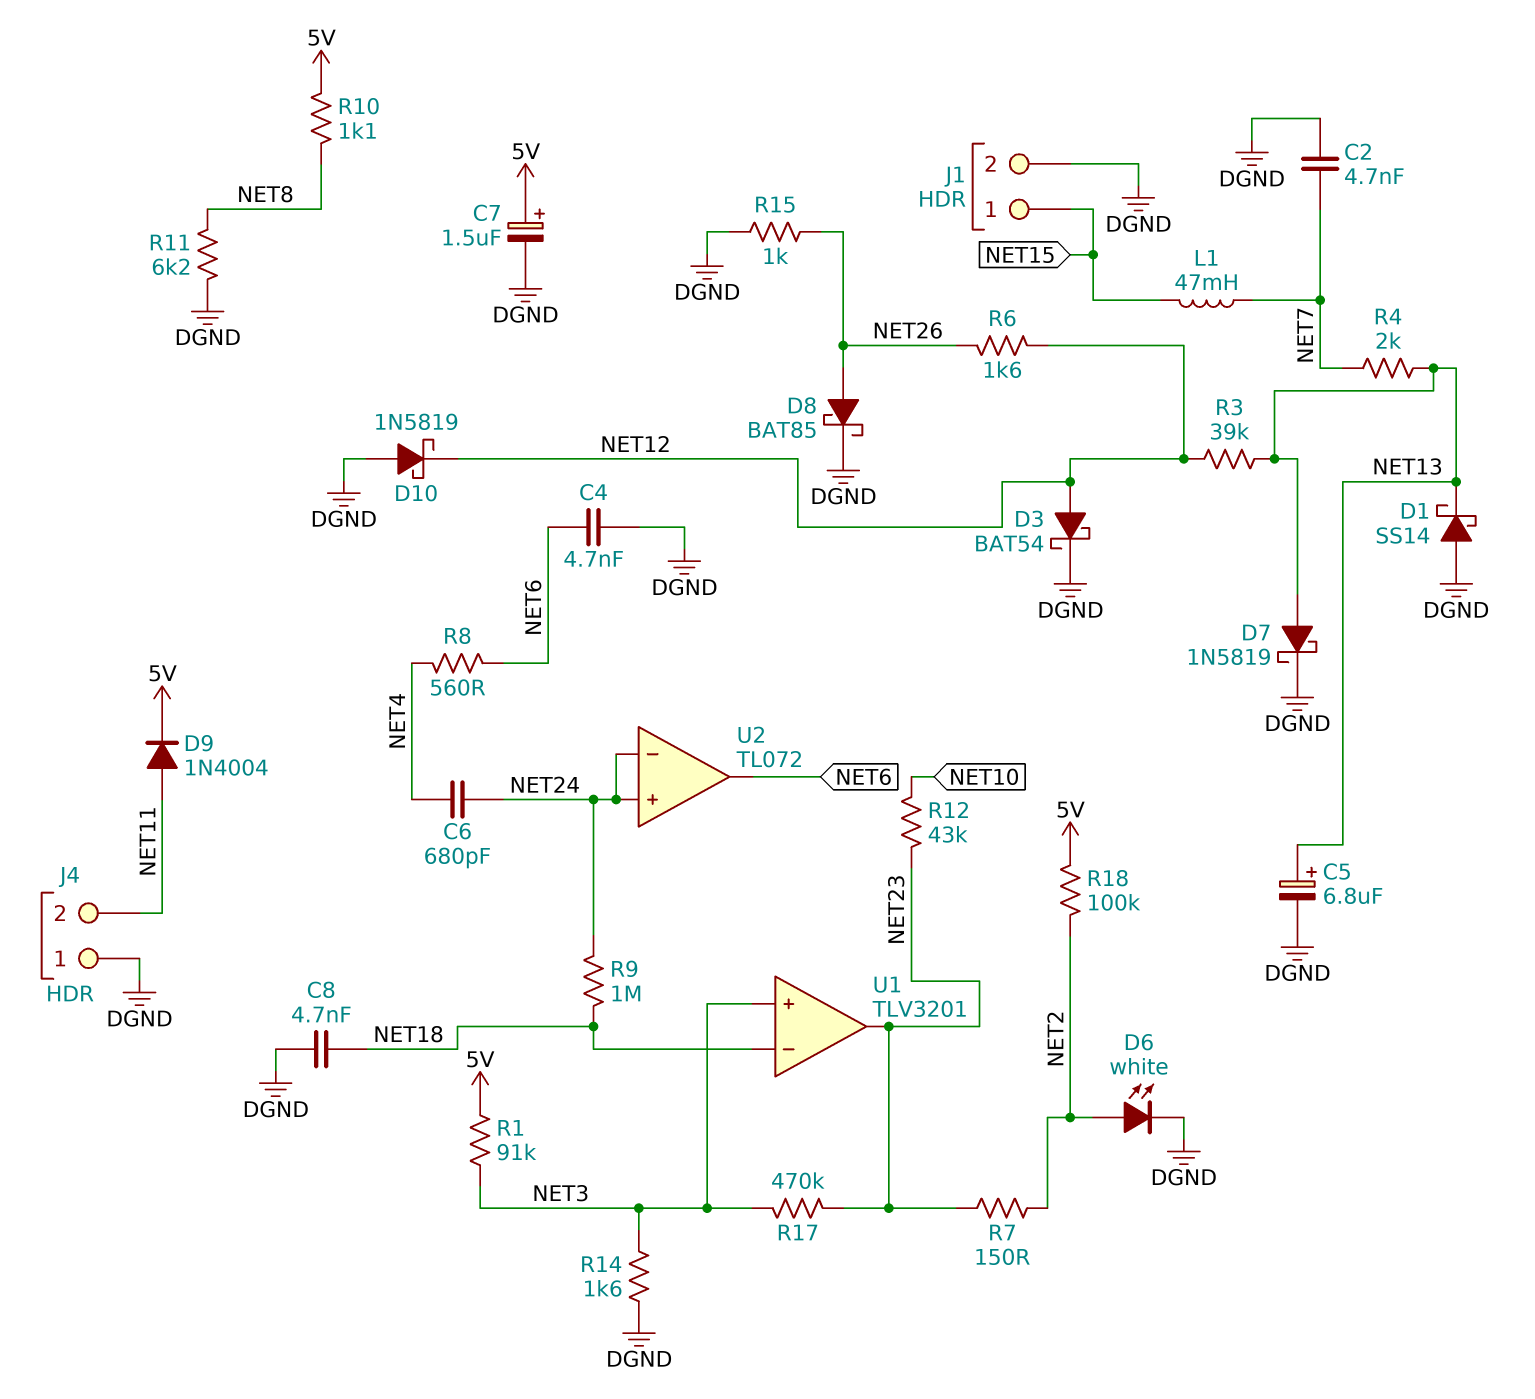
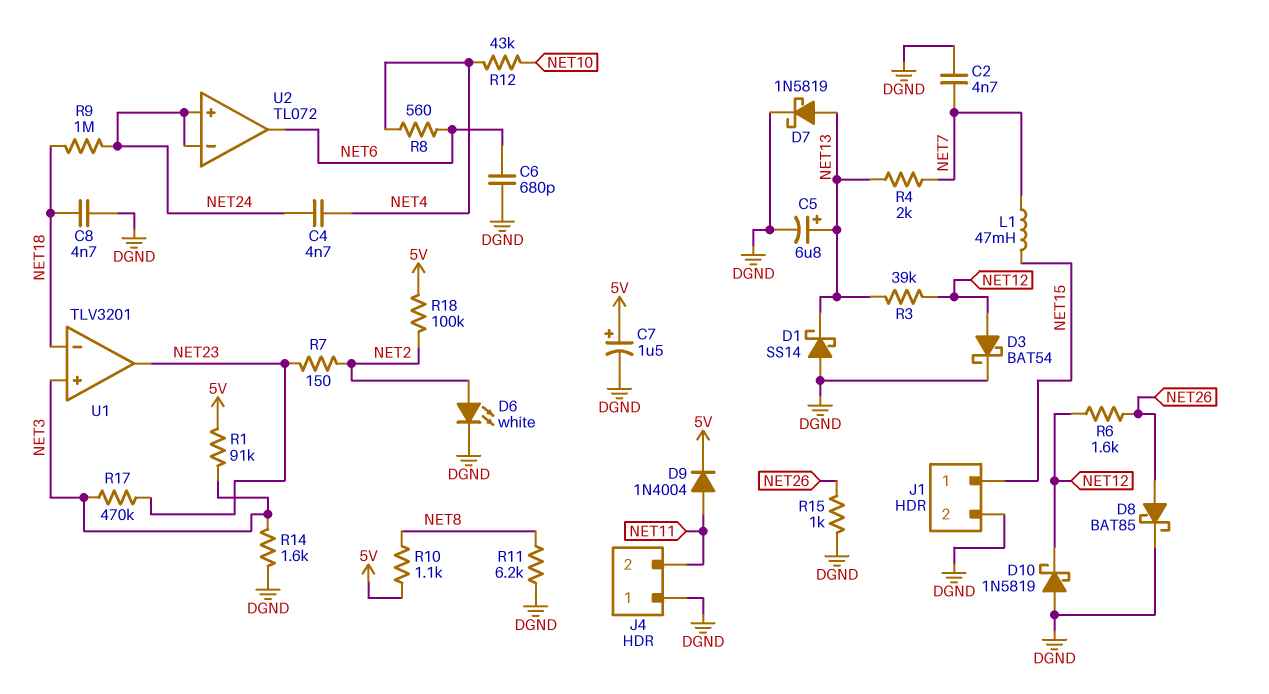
C4: 4.7nF (DGND, NET6) -> 4.7nF (NET4, NET24)
C6: 680pF (NET4, NET24) -> 680pF (DGND, NET6)
R12: 43k (NET10, NET23) -> 43k (NET4, NET10)

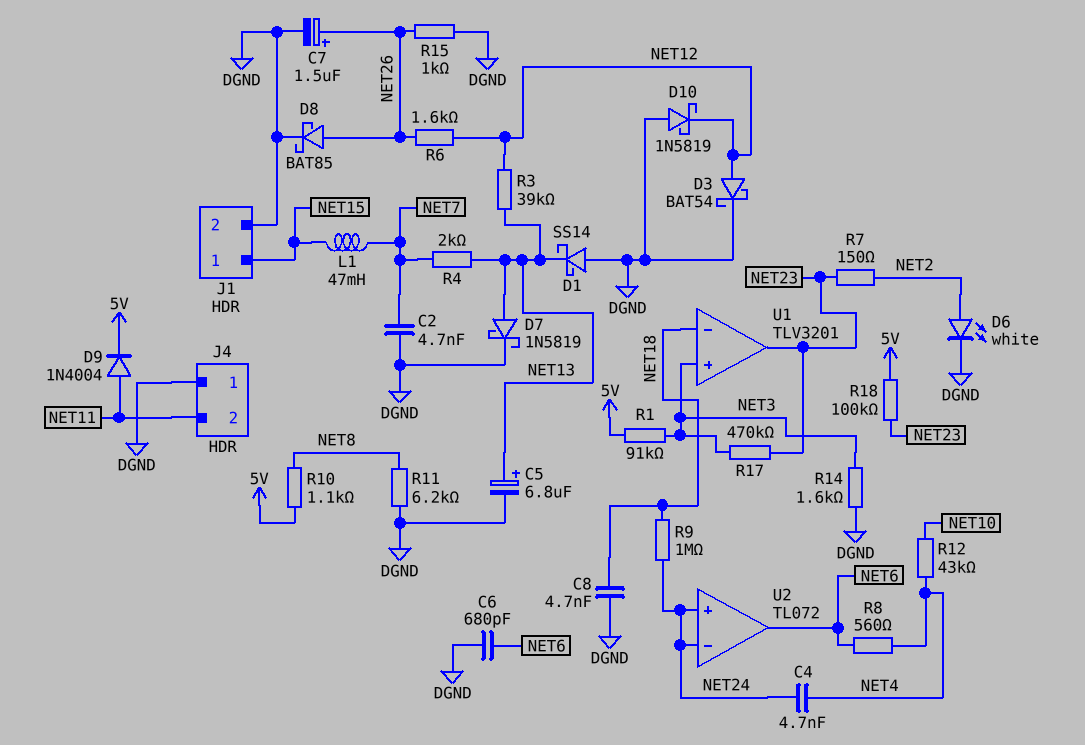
C7: 1.5uF (plus 5V, minus DGND) -> 1.5uF (plus NET26, minus DGND)
R18: 100k (5V, NET2) -> 100k (5V, NET23)

